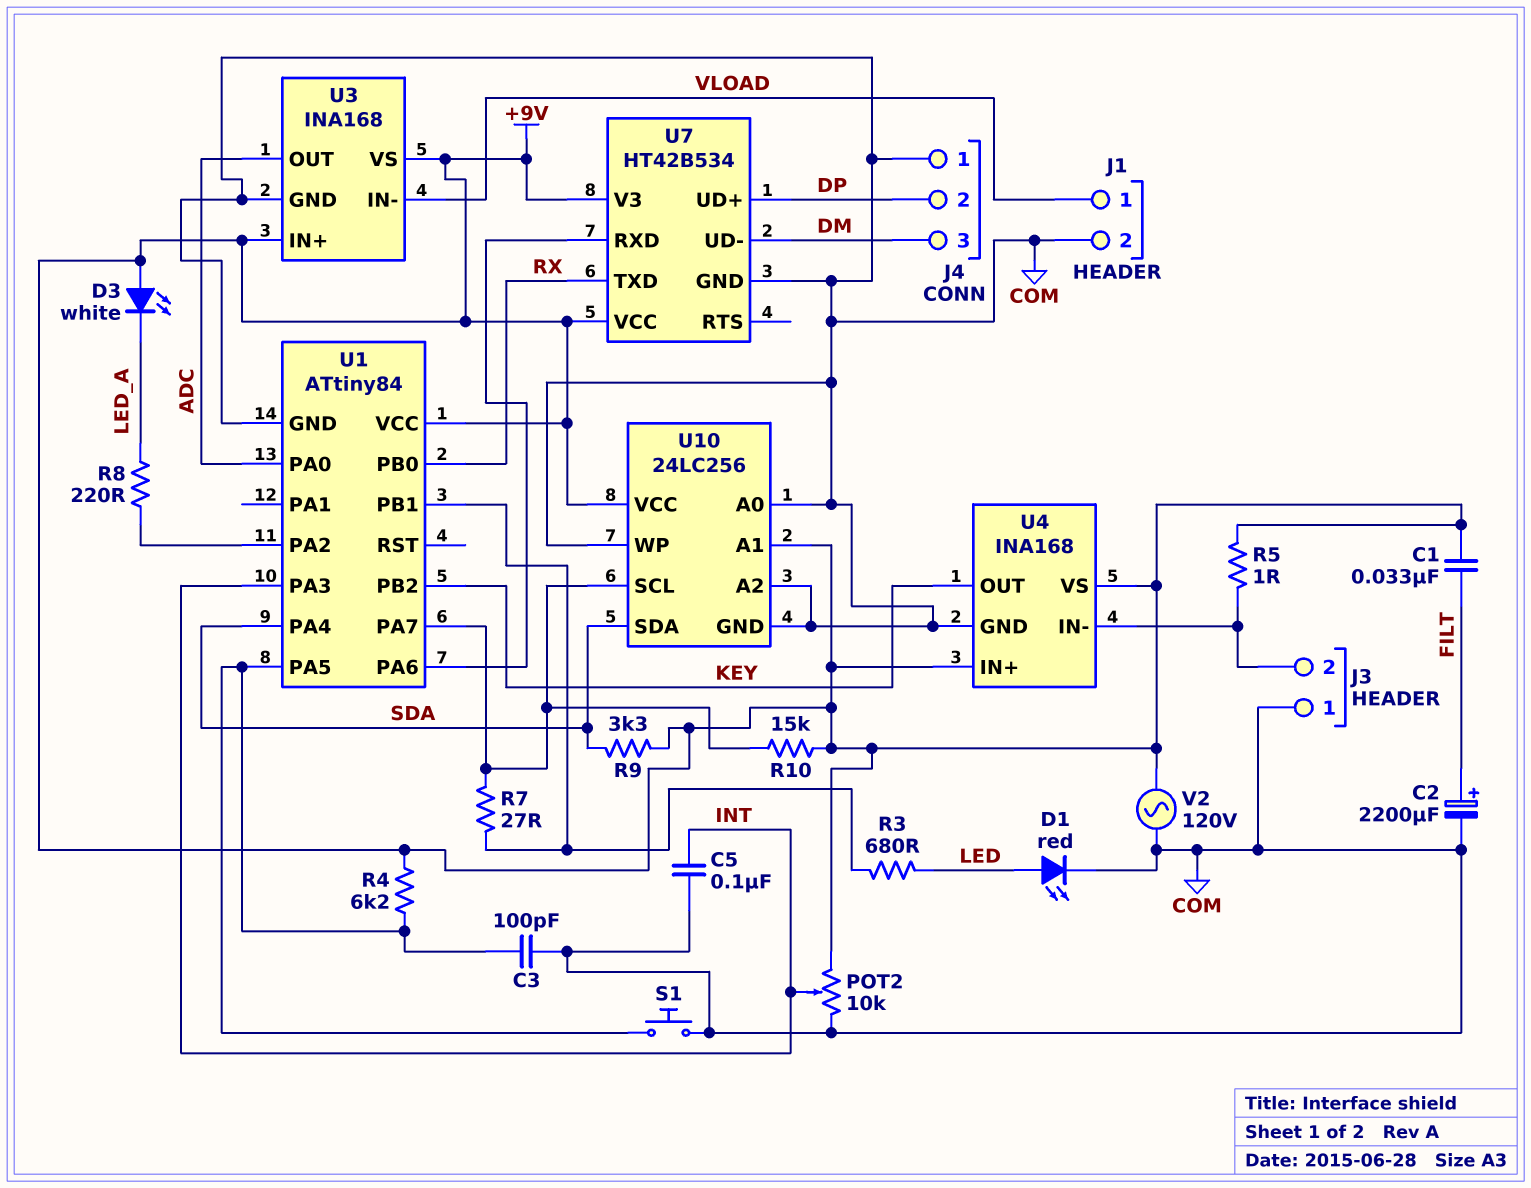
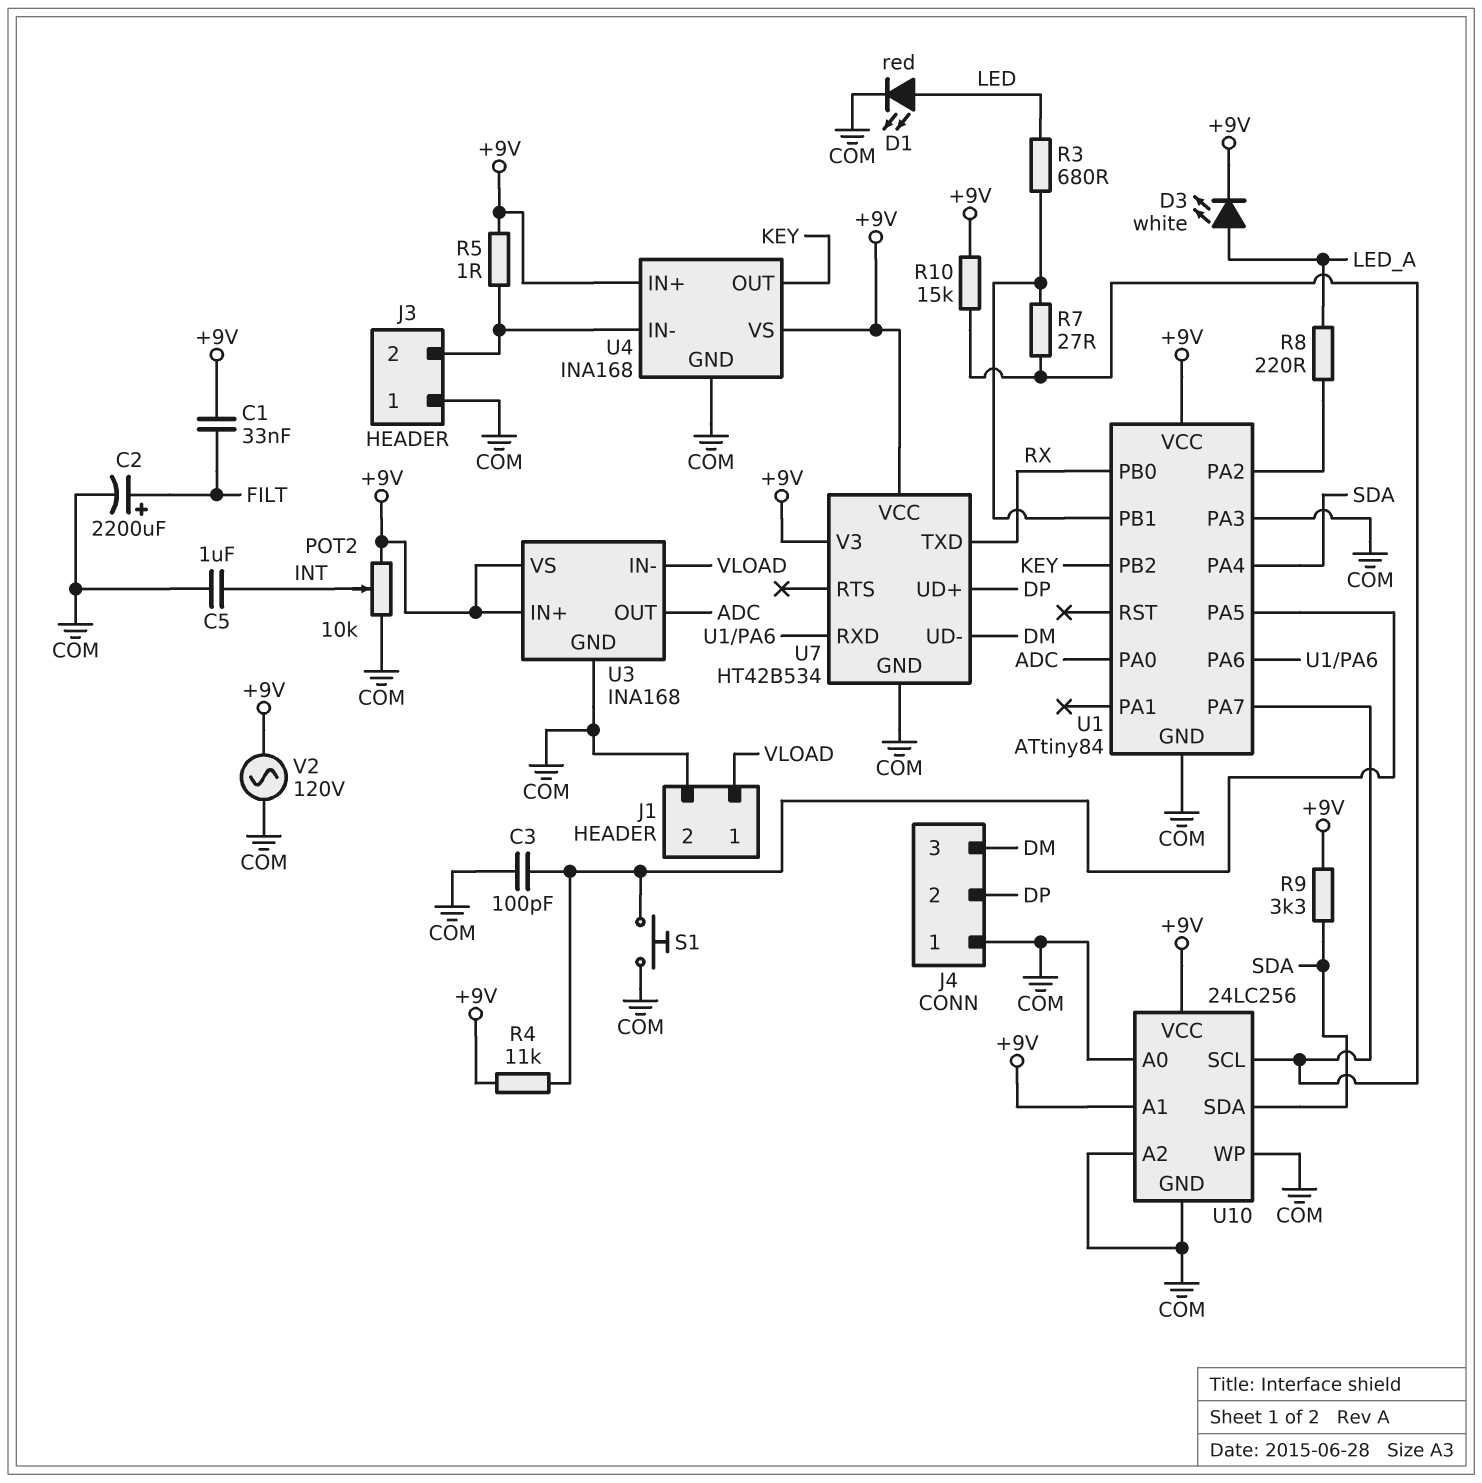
C5: 100nF (COM, INT) -> 1uF (COM, INT)
D3: LED white (A +9V, K LED_A) -> LED white (A LED_A, K +9V)
R4: 6.2k (+9V, U1/PA5) -> 11k (+9V, U1/PA5)
U1 pin PA3: INT -> COM

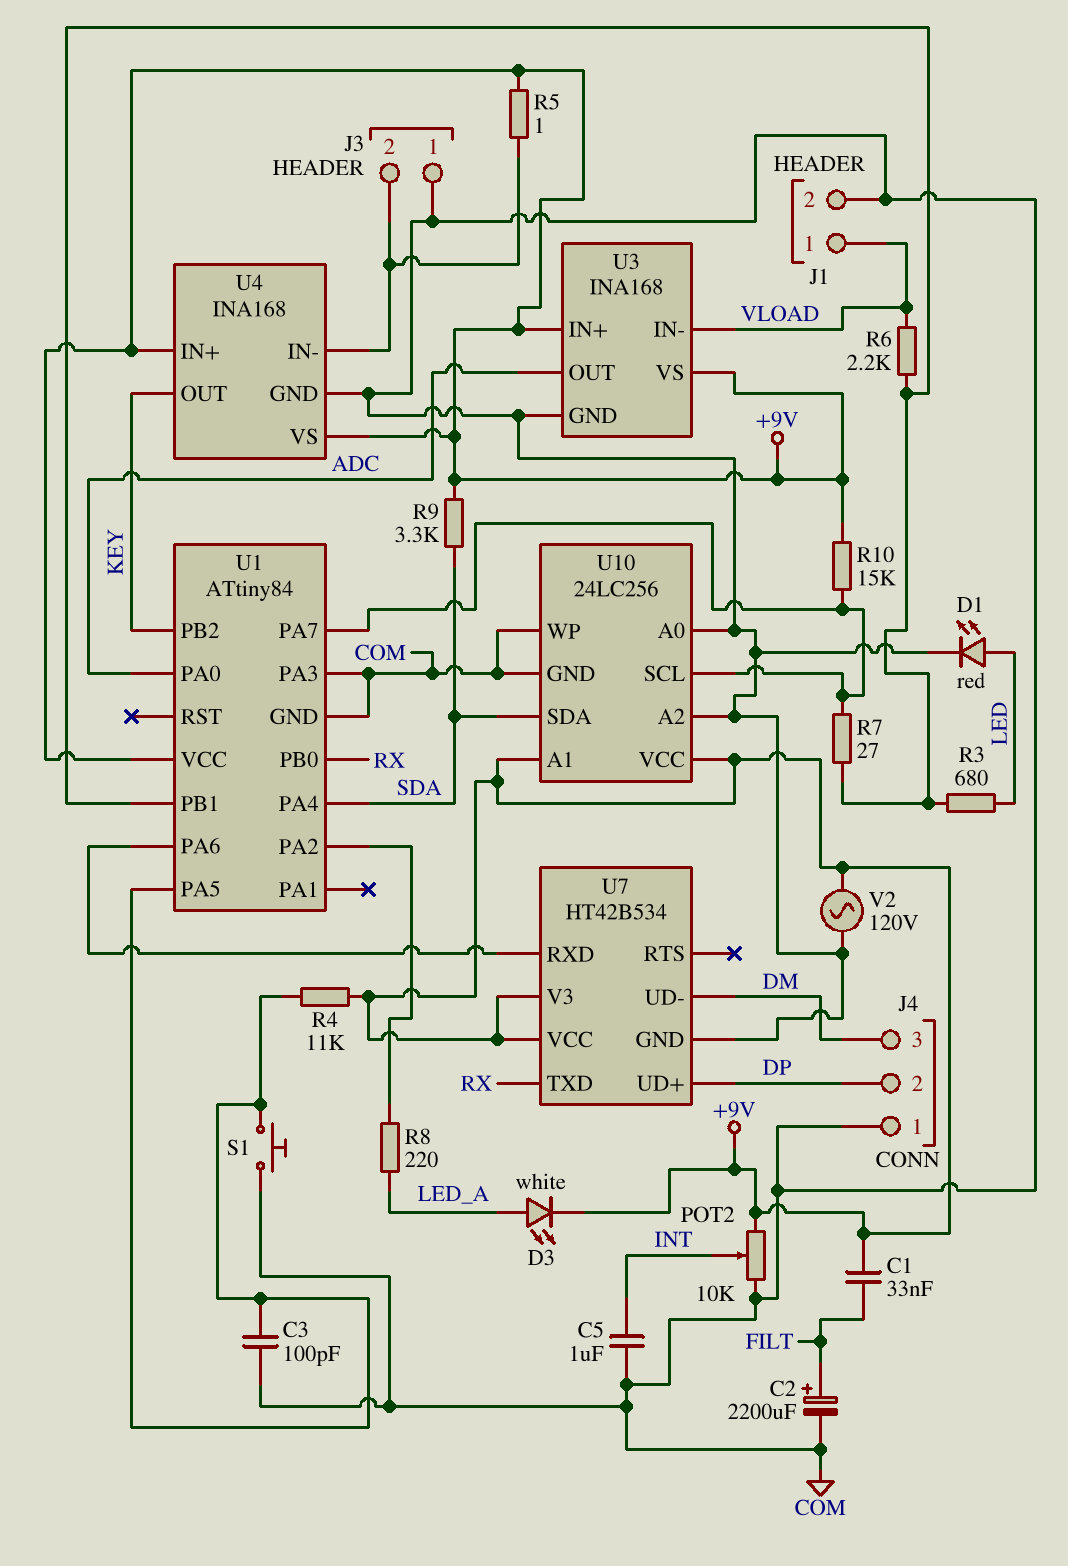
R6: none -> 2.2k (U1/PB1, VLOAD)

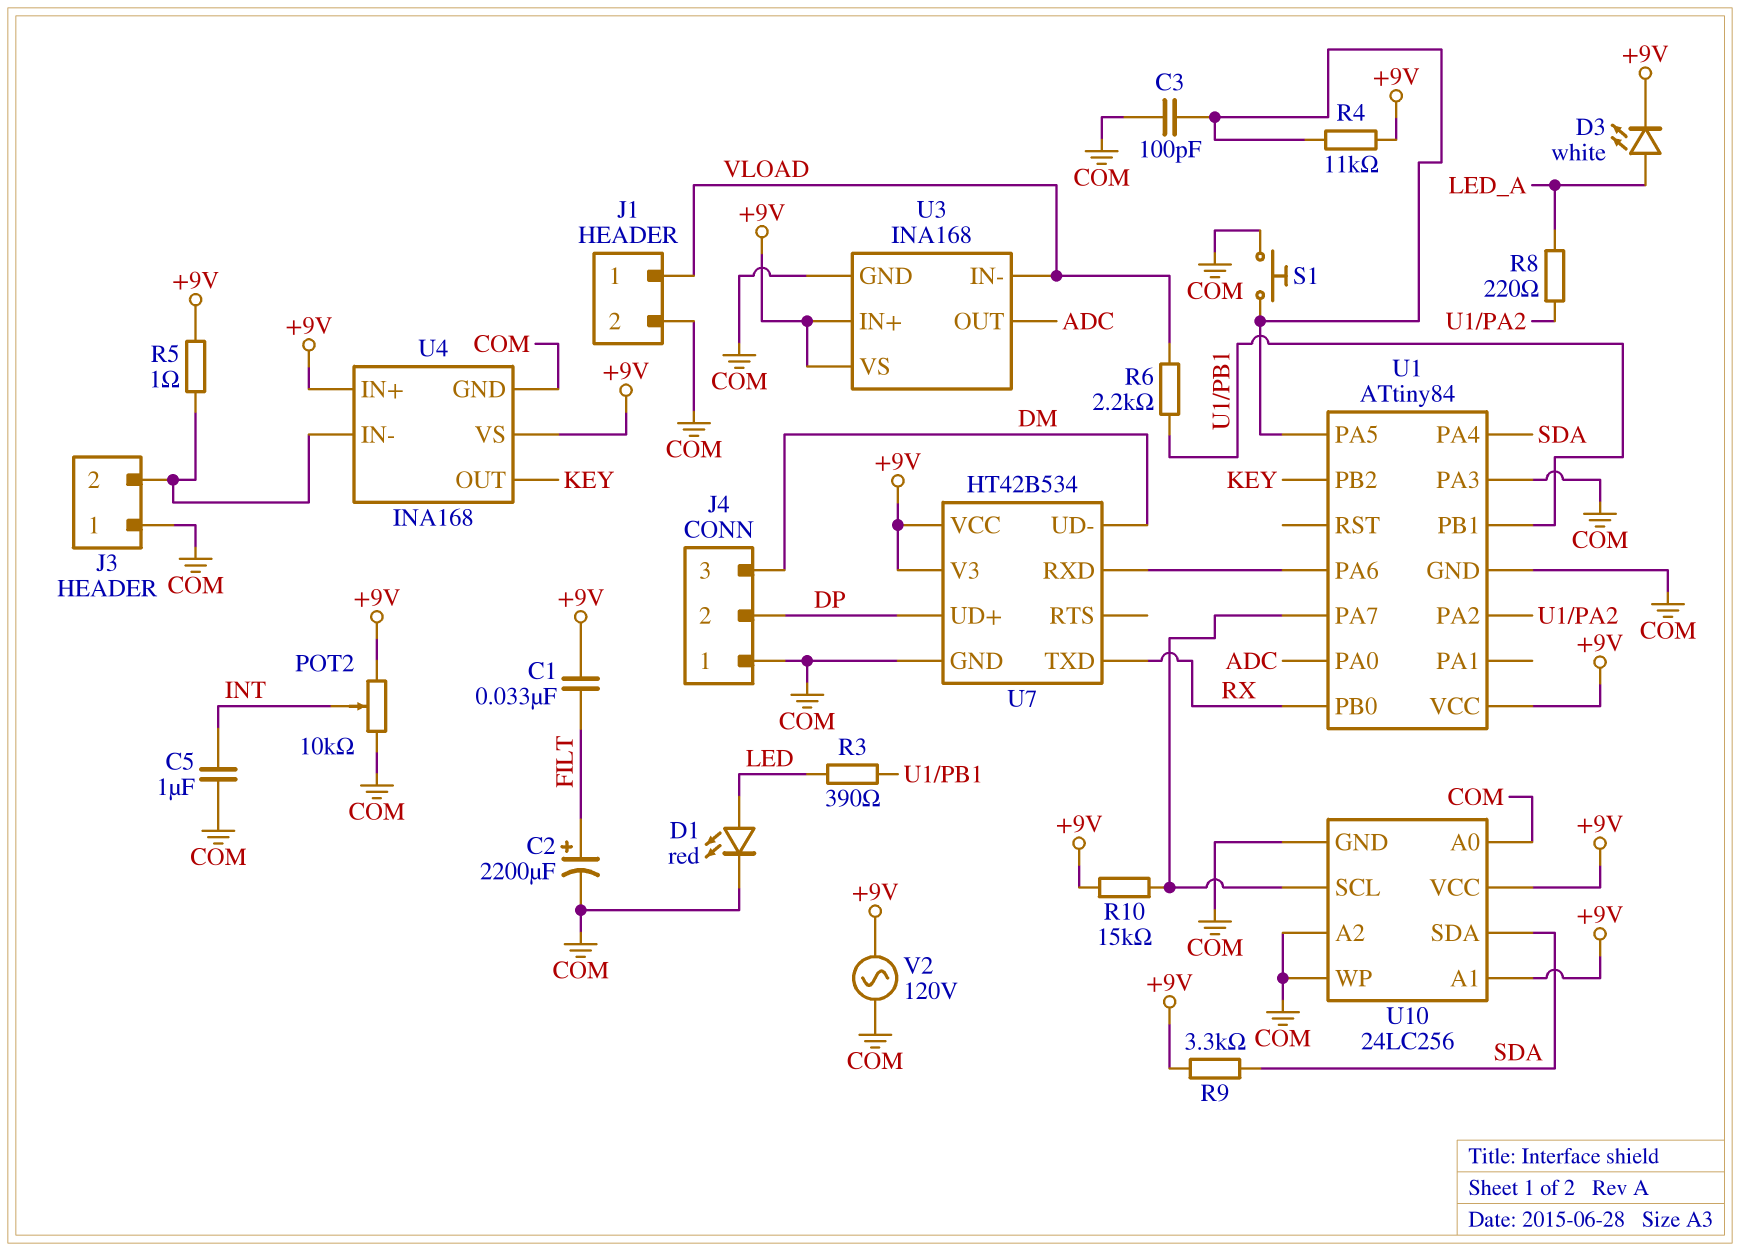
R3: 680 (LED, U1/PB1) -> 390 (LED, U1/PB1)
R7: 27 (U1/PA7, U1/PB1) -> none

